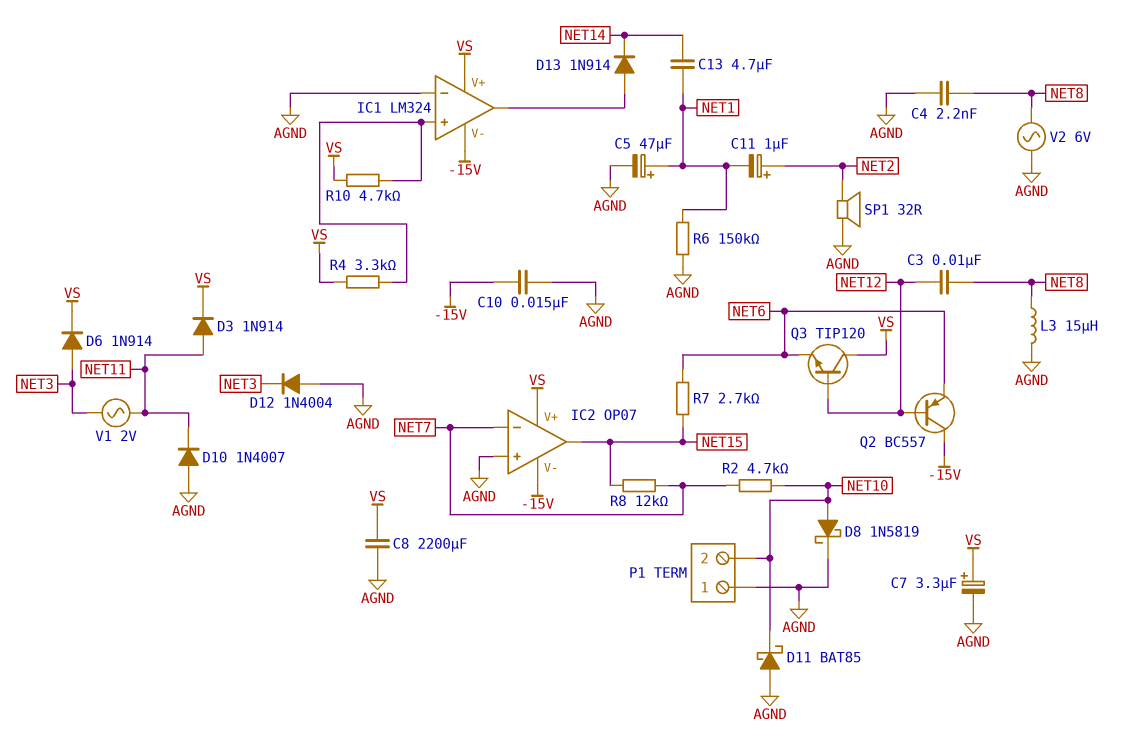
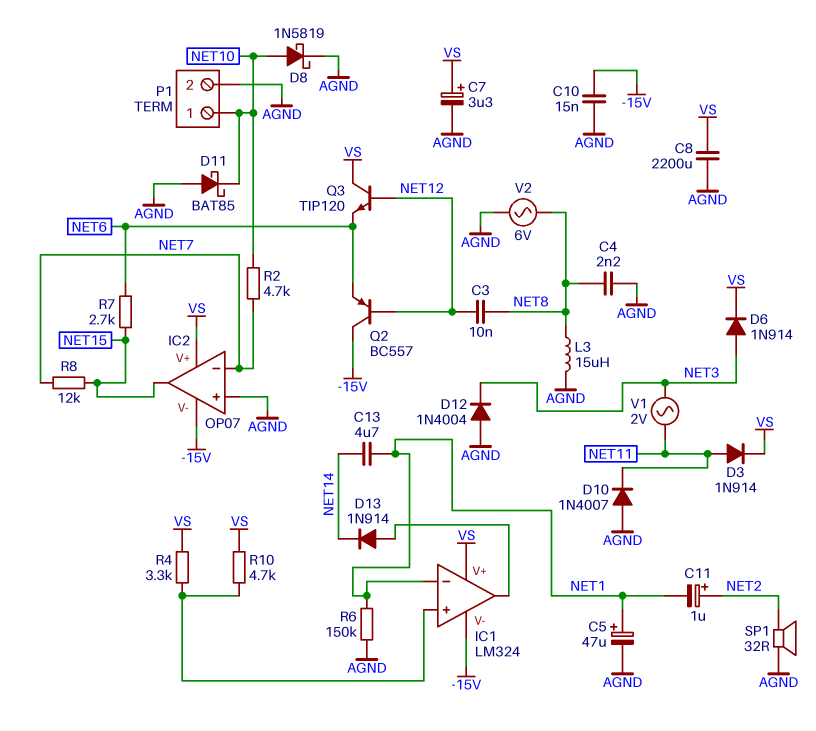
IC1 pin in-: AGND -> NET1
P1 pin 1: AGND -> NET10
P1 pin 2: NET10 -> AGND

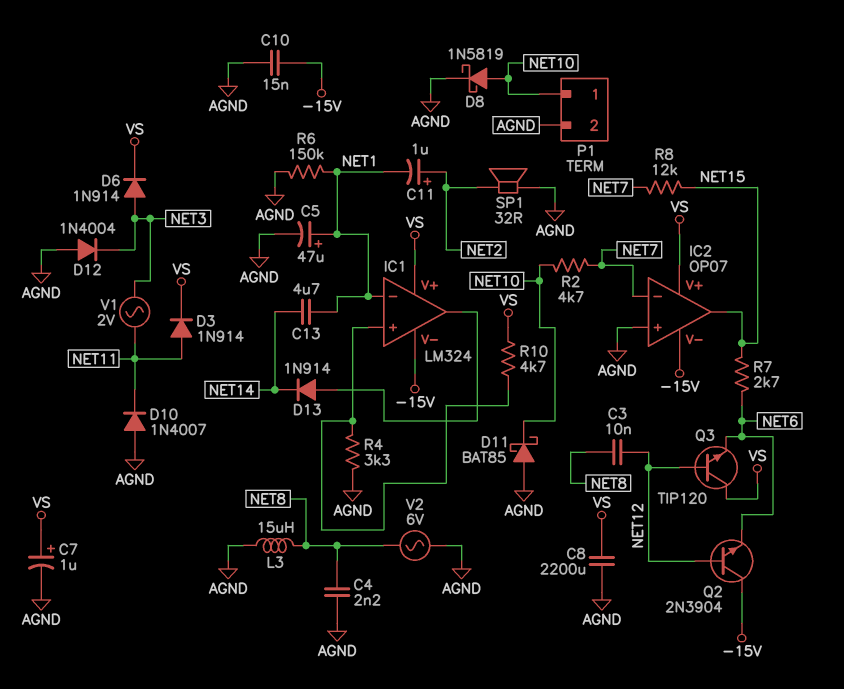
C7: 3.3uF (plus VS, minus AGND) -> 1uF (plus VS, minus AGND)
Q2: PNP BC557 (B NET12, C -15V, E NET6) -> NPN 2N3904 (B NET12, C -15V, E NET6)
R4: 3.3k (IC1/in+, VS) -> 3.3k (AGND, IC1/in+)

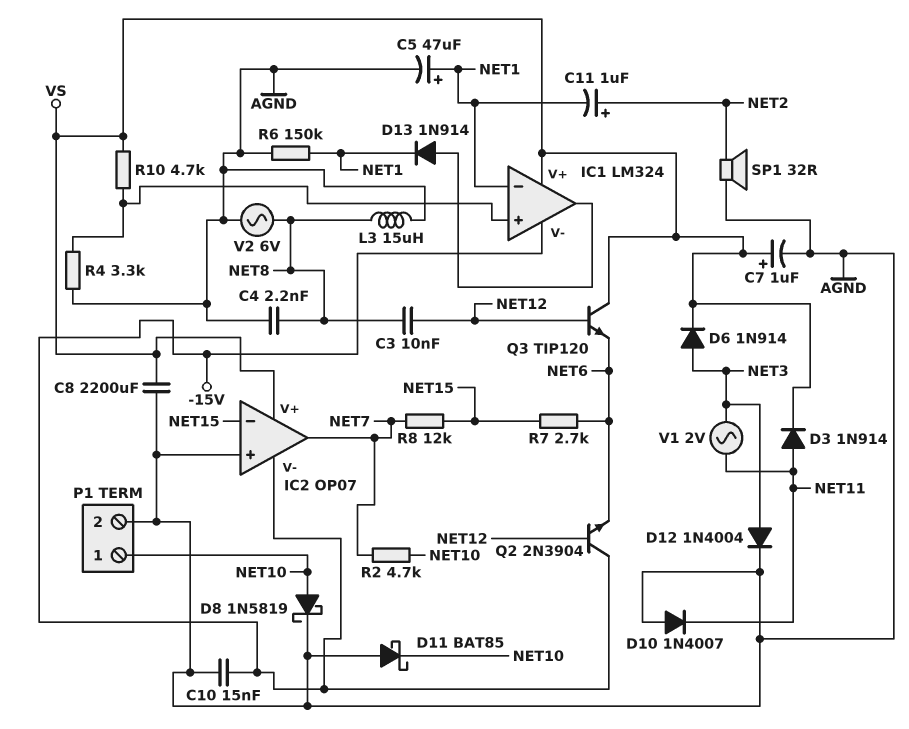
C13: 4.7uF (NET1, NET14) -> none
D12: diode 1N4004 (A AGND, K NET3) -> diode 1N4004 (A NET3, K AGND)
D13: diode 1N914 (A IC1/out, K NET14) -> diode 1N914 (A IC1/out, K NET1)
IC2 pin in-: NET7 -> NET15
IC2 pin out: NET15 -> NET7

